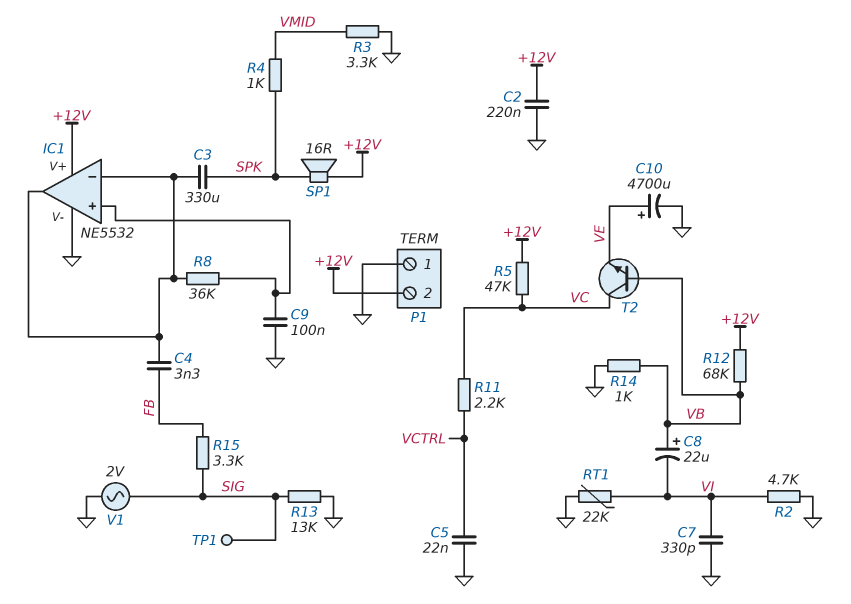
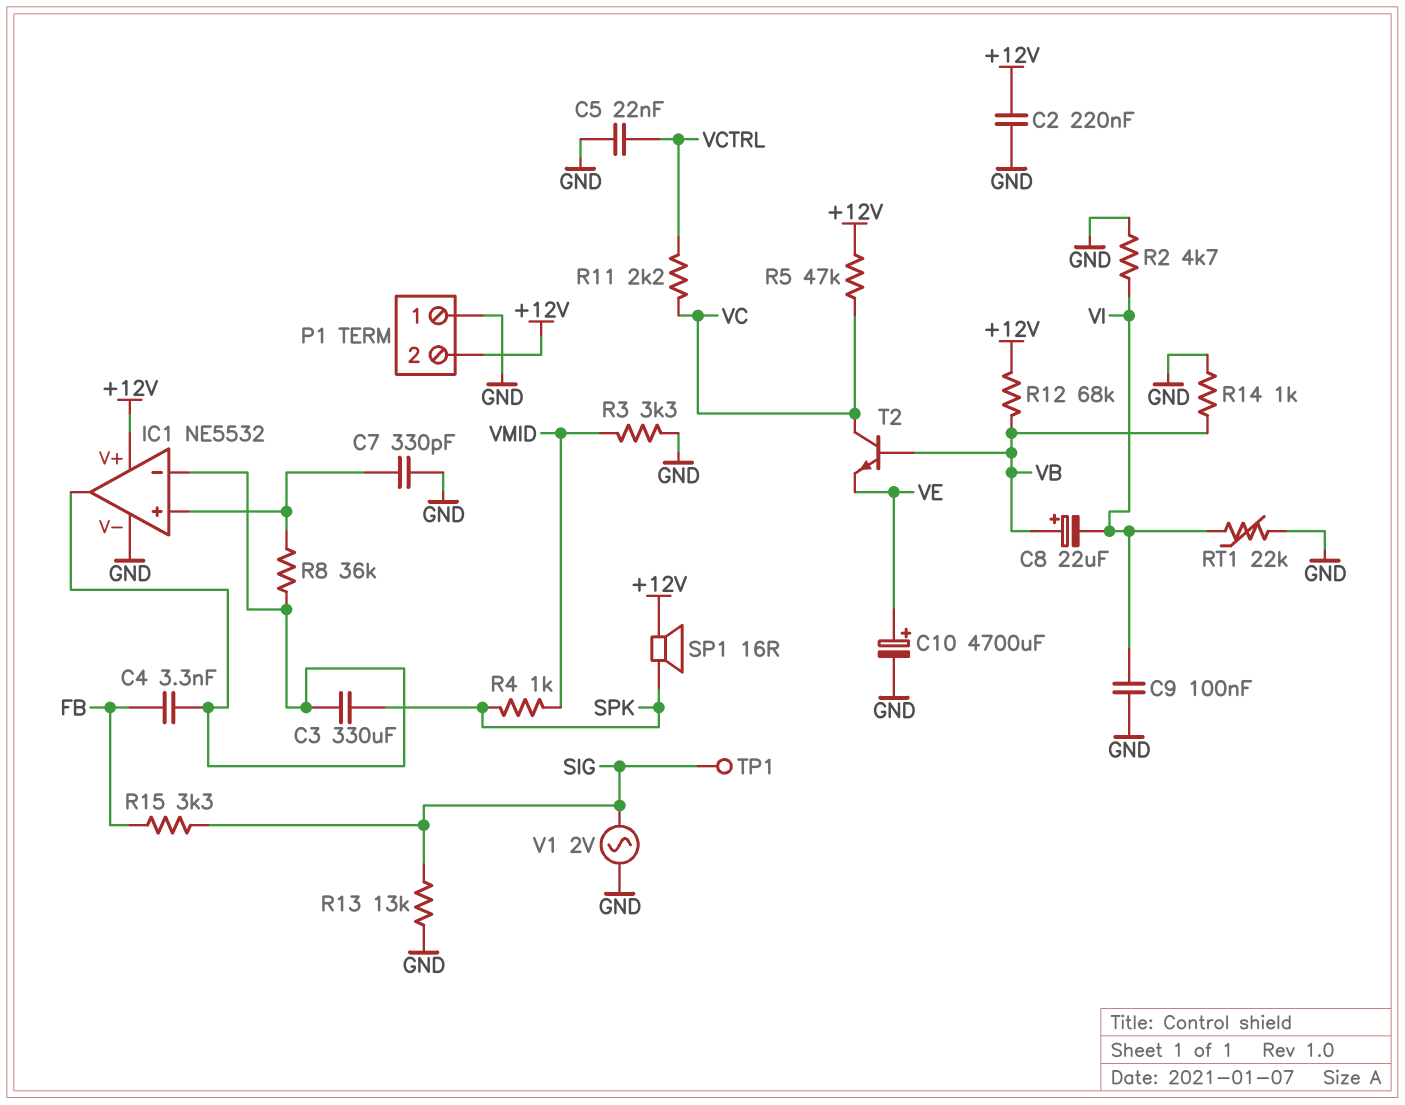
C7: 330pF (GND, VI) -> 330pF (GND, IC1/in+)
C9: 100nF (GND, IC1/in+) -> 100nF (GND, VI)

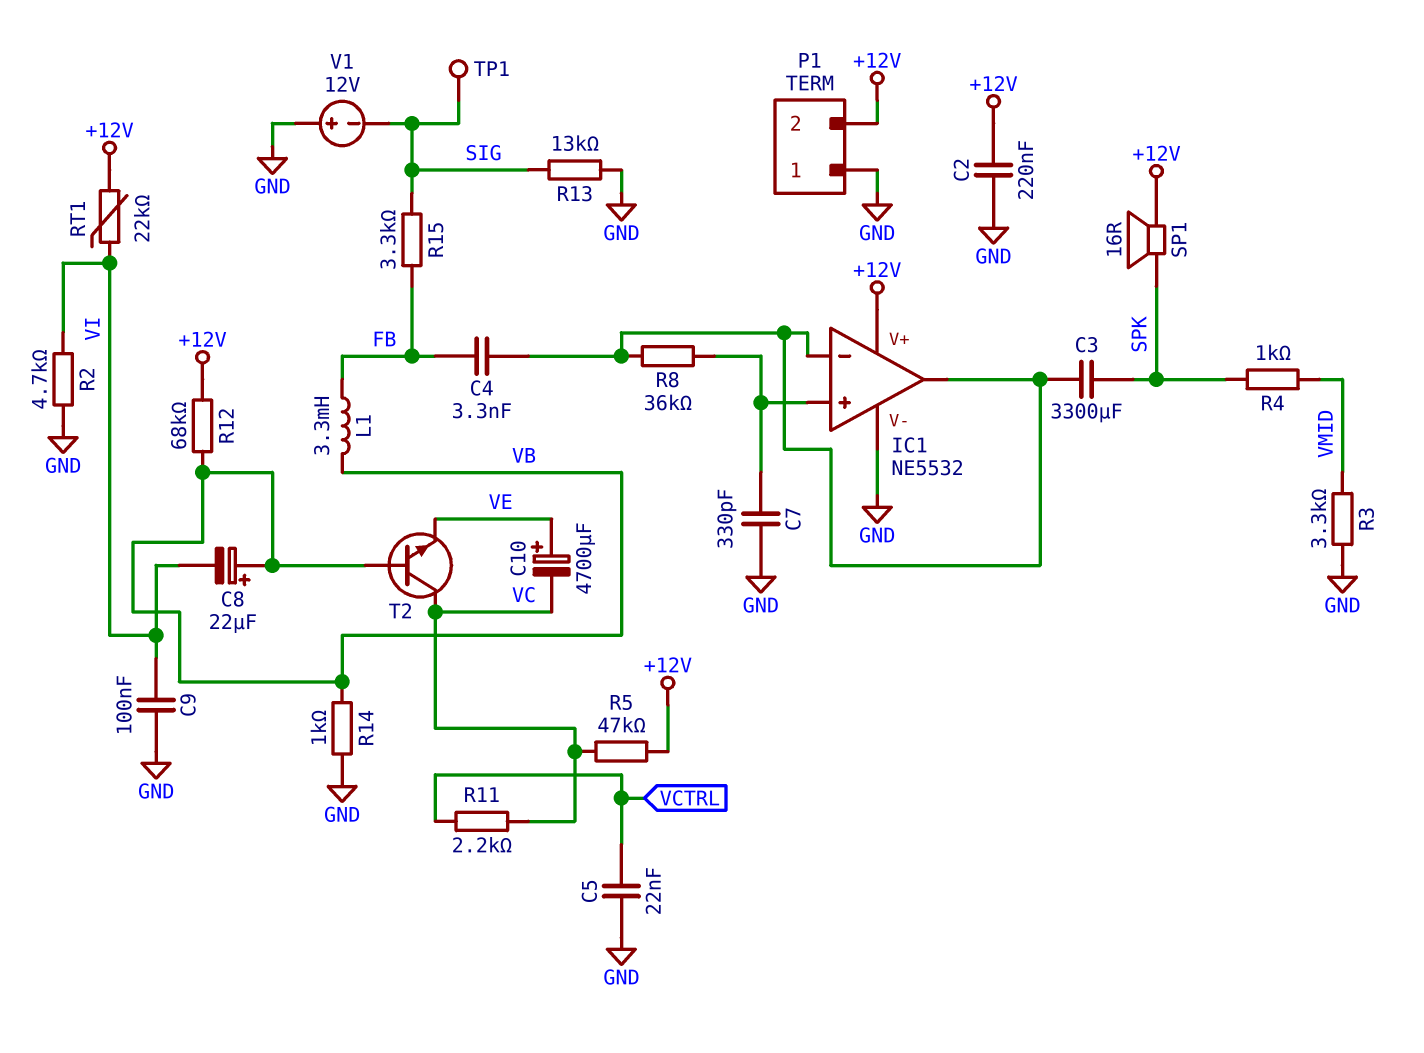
C3: 330uF (IC1/in-, SPK) -> 3300uF (IC1/in-, SPK)
C10: 4700uF (plus VE, minus GND) -> 4700uF (plus VE, minus VC)
L1: none -> 3.3mH (FB, VB)
RT1: 22k (GND, VI) -> 22k (+12V, VI)
V1: AC 2V (GND, SIG) -> 12V (plus GND, minus SIG)

